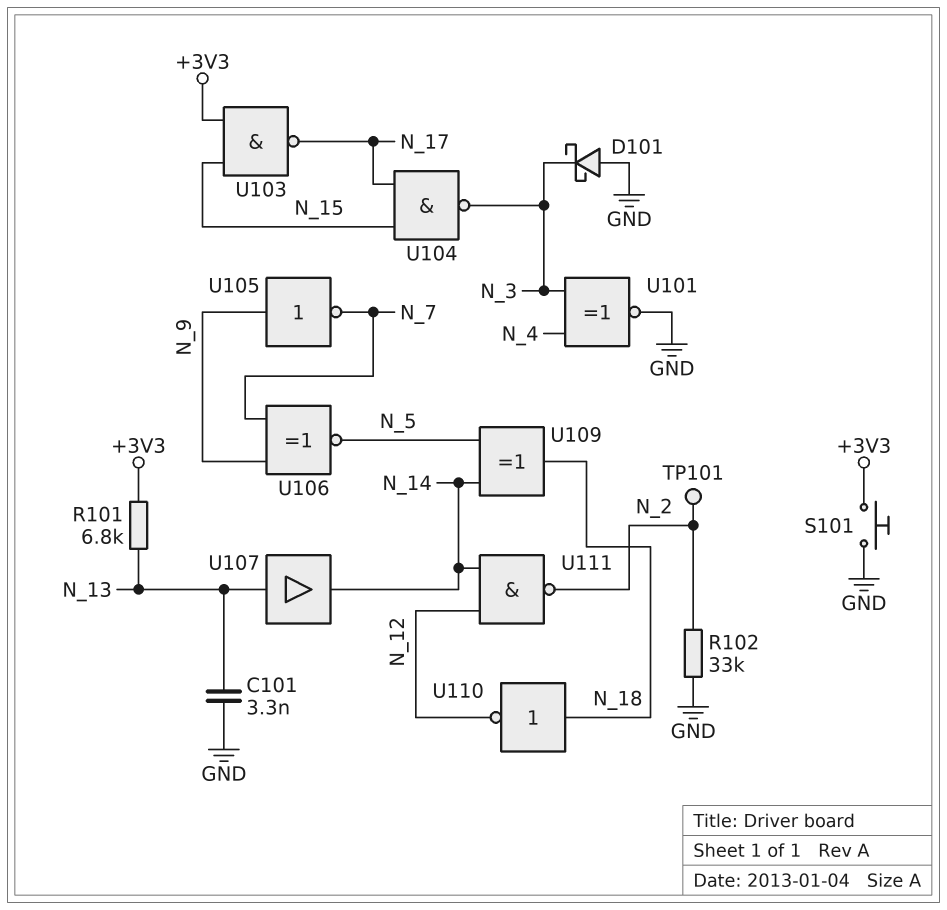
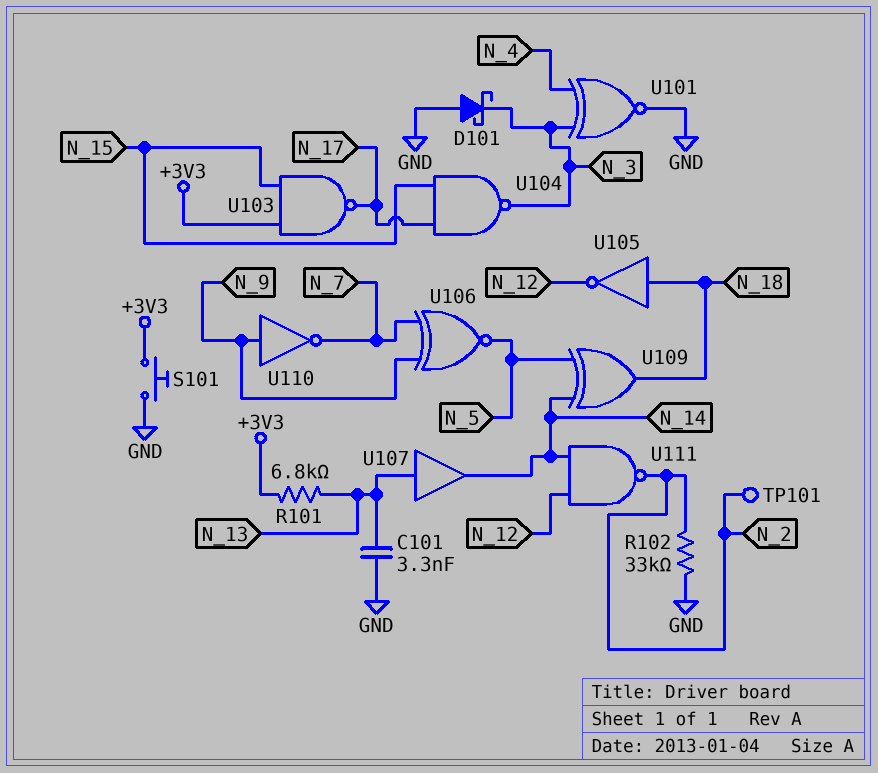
U105: NOT (in N_9, out N_7) -> NOT (in N_18, out N_12)
U110: NOT (in N_18, out N_12) -> NOT (in N_9, out N_7)

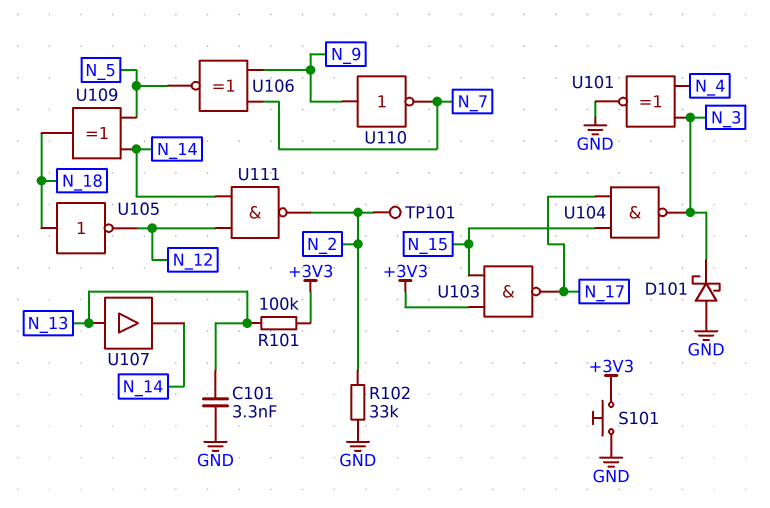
R101: 6.8k (+3V3, N_13) -> 100k (+3V3, N_13)

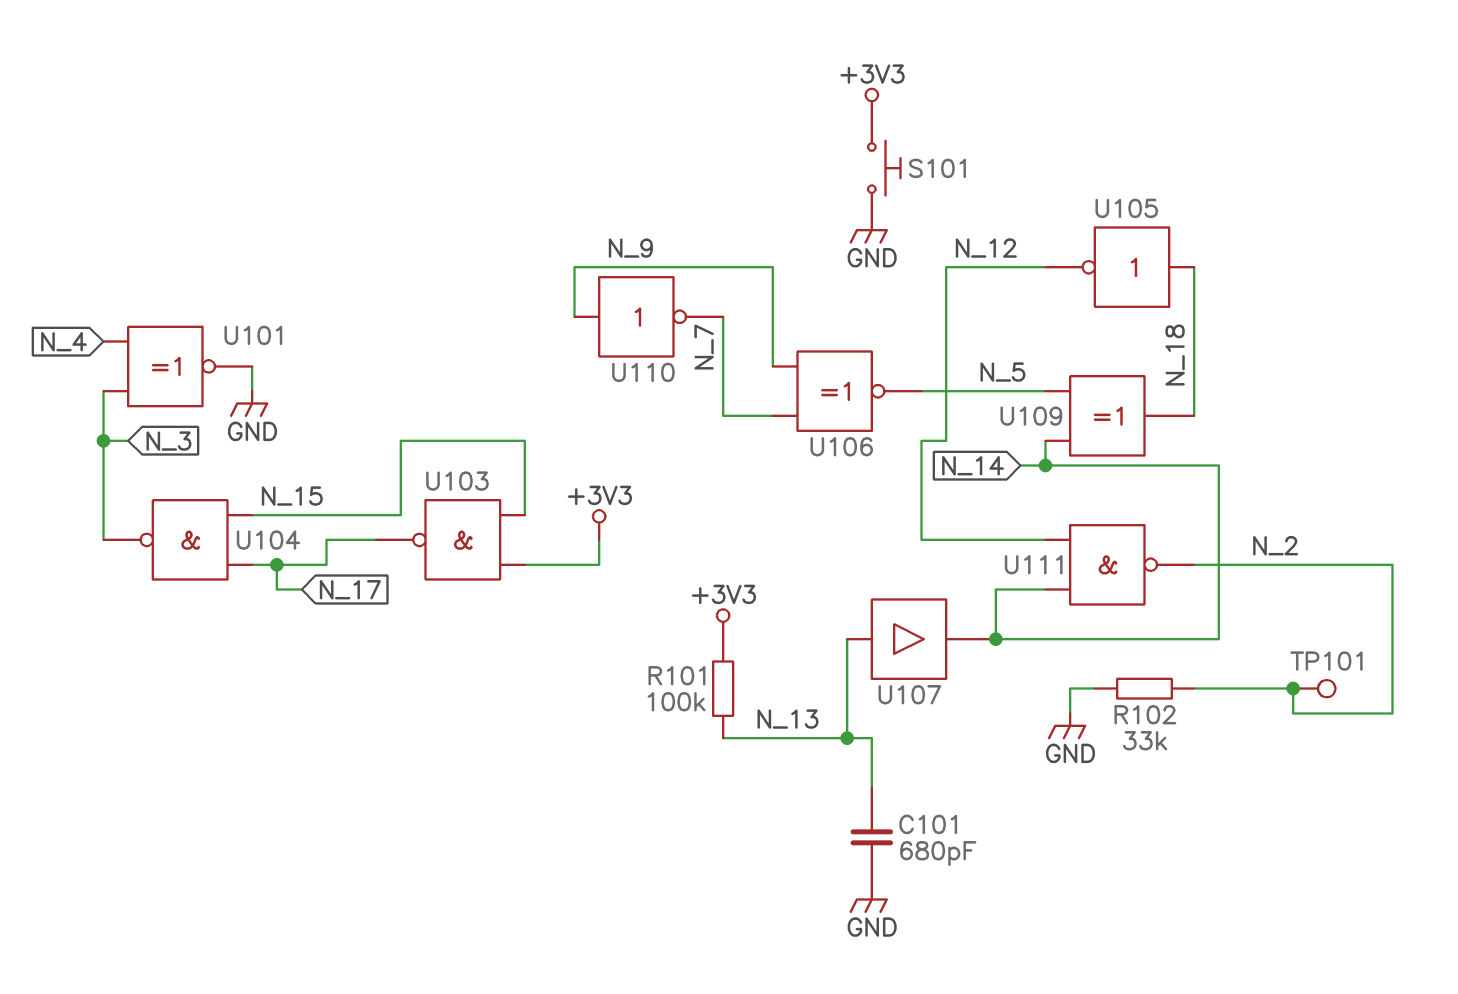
C101: 3.3nF (GND, N_13) -> 680pF (GND, N_13)
D101: schottky (A GND, K N_3) -> none

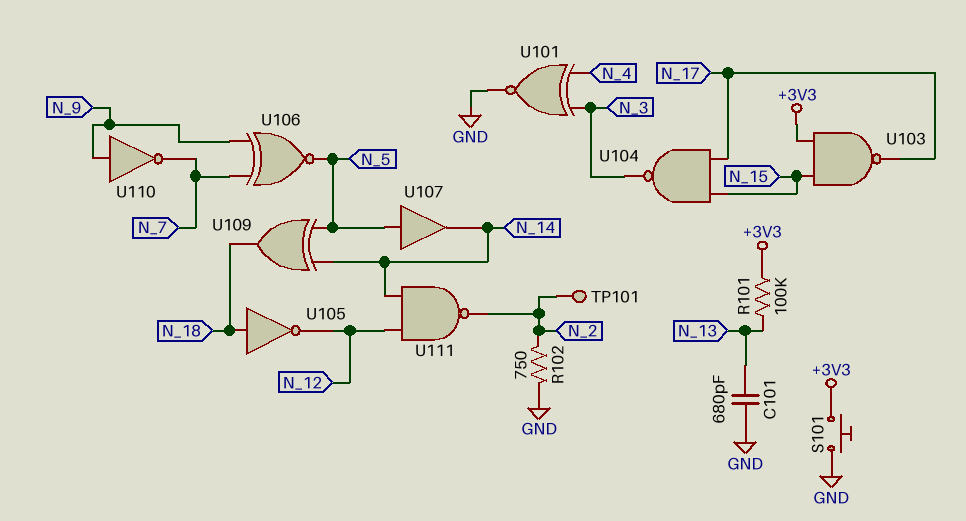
R102: 33k (GND, N_2) -> 750 (GND, N_2)
U107: buffer (in N_13, out N_14) -> buffer (in N_5, out N_14)

